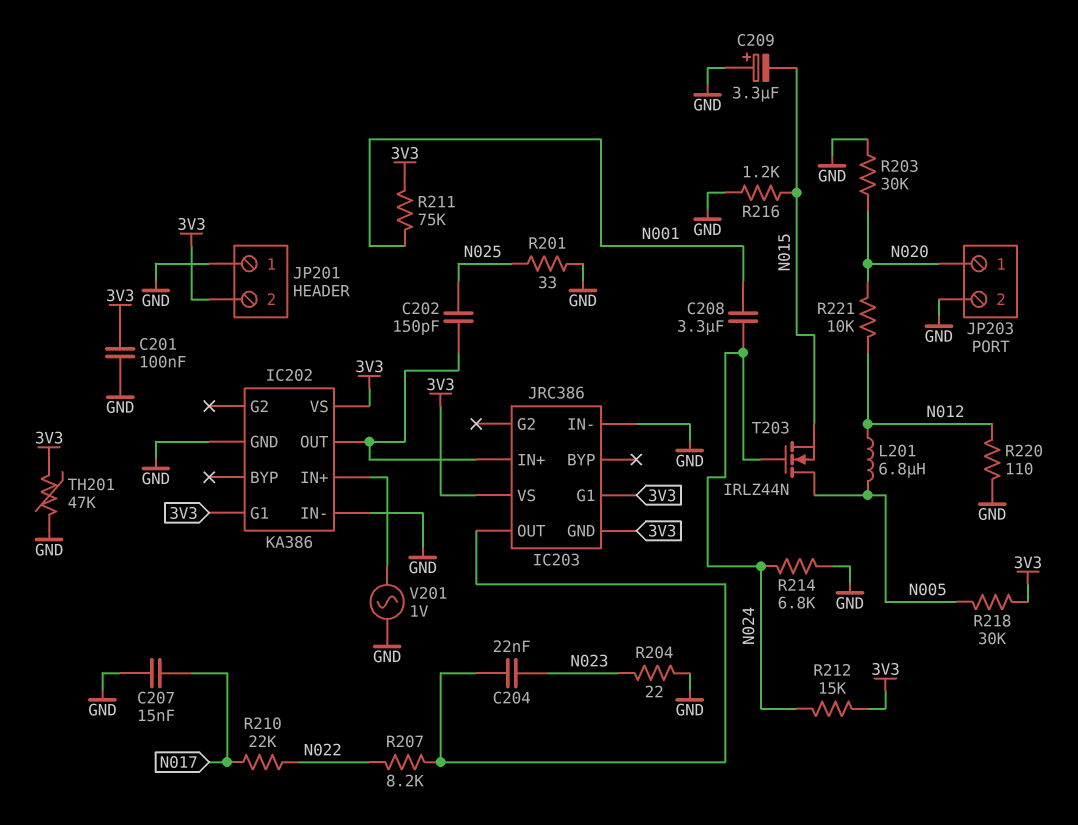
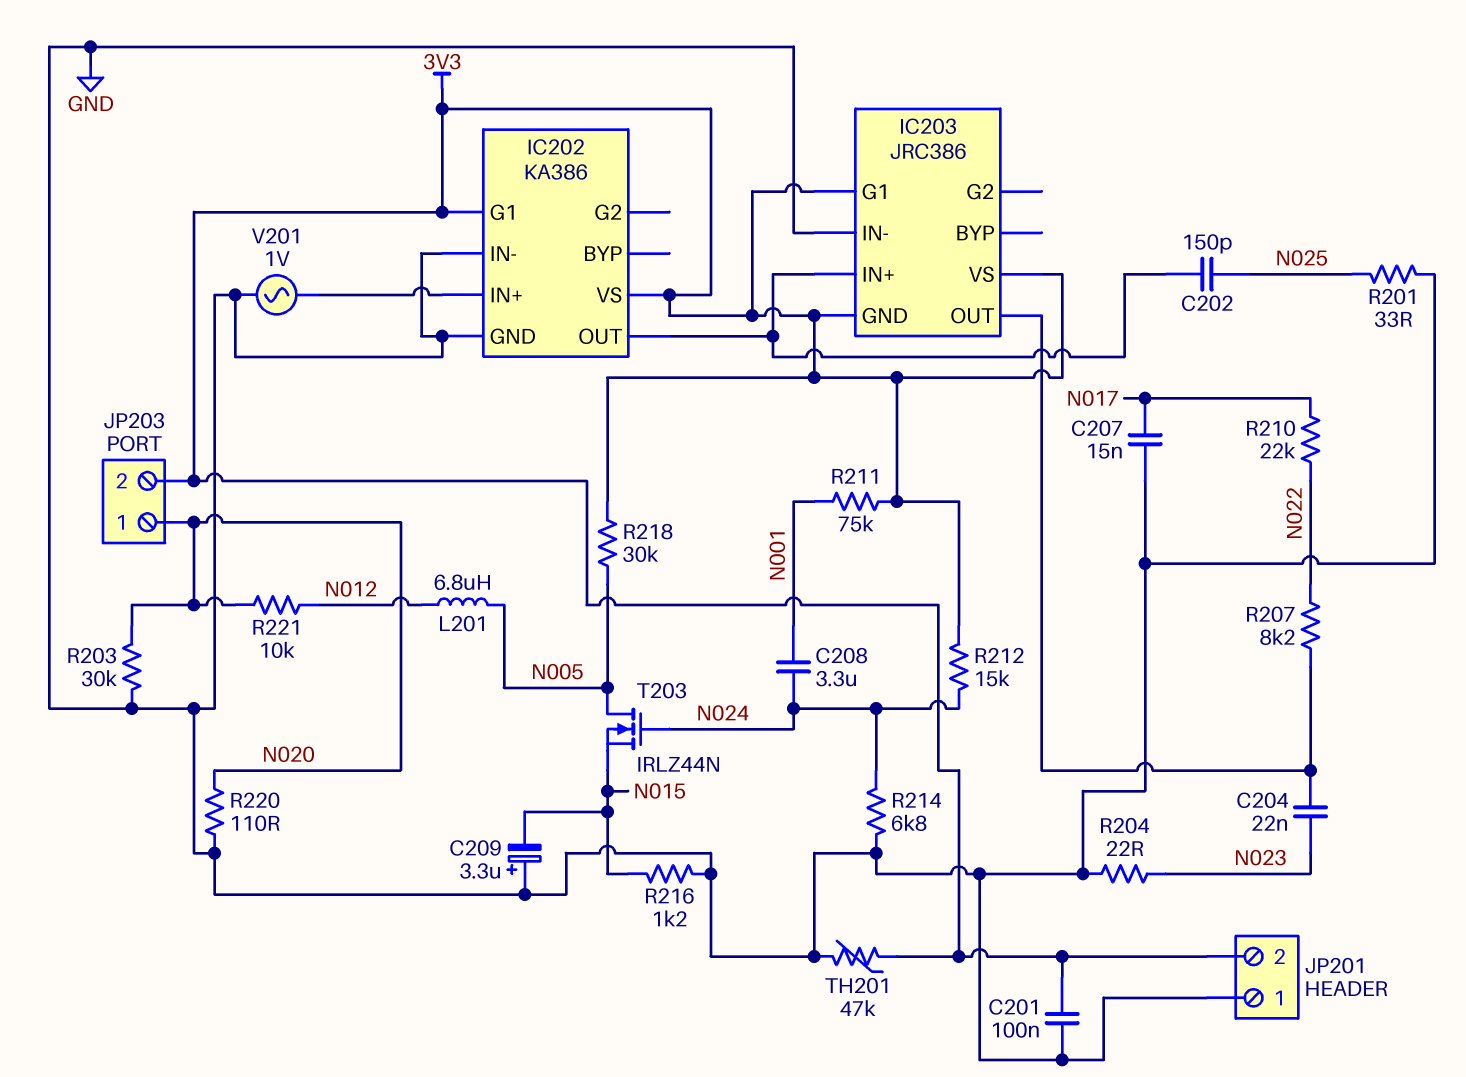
JP203 pin 2: GND -> 3V3
R220: 110 (GND, N012) -> 110 (GND, N020)

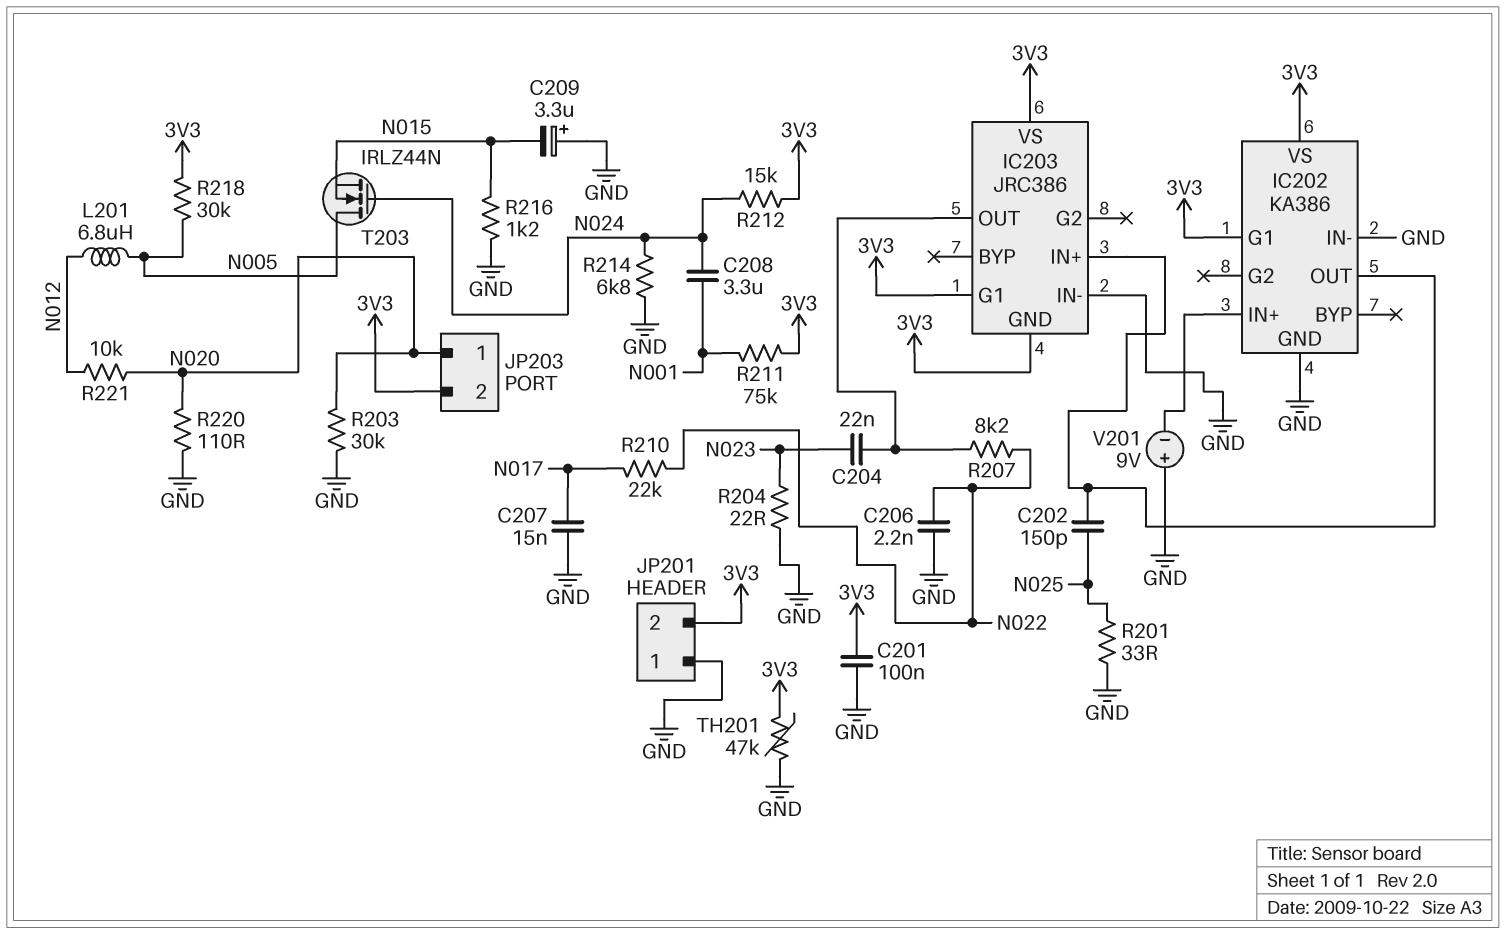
C206: none -> 2.2nF (GND, N022)
V201: AC 1V (GND, IC202/IN+) -> 9V (plus GND, minus IC202/IN+)

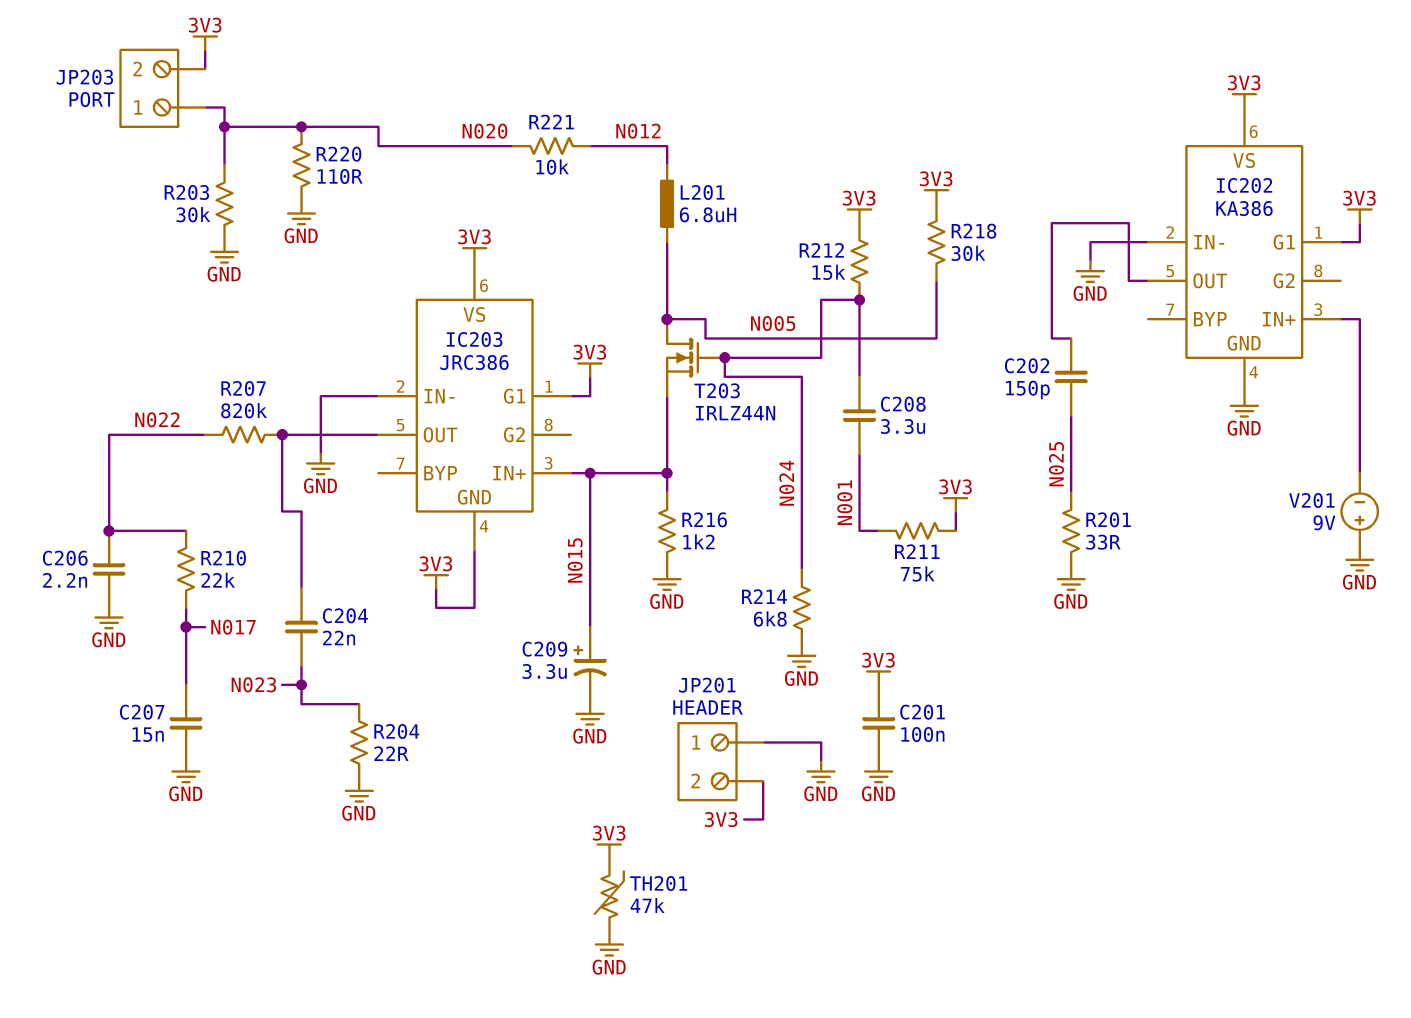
C209: 3.3uF (plus GND, minus N015) -> 3.3uF (plus N015, minus GND)
IC203 pin IN+: IC202/OUT -> N015
R207: 8.2k (IC203/OUT, N022) -> 820k (IC203/OUT, N022)

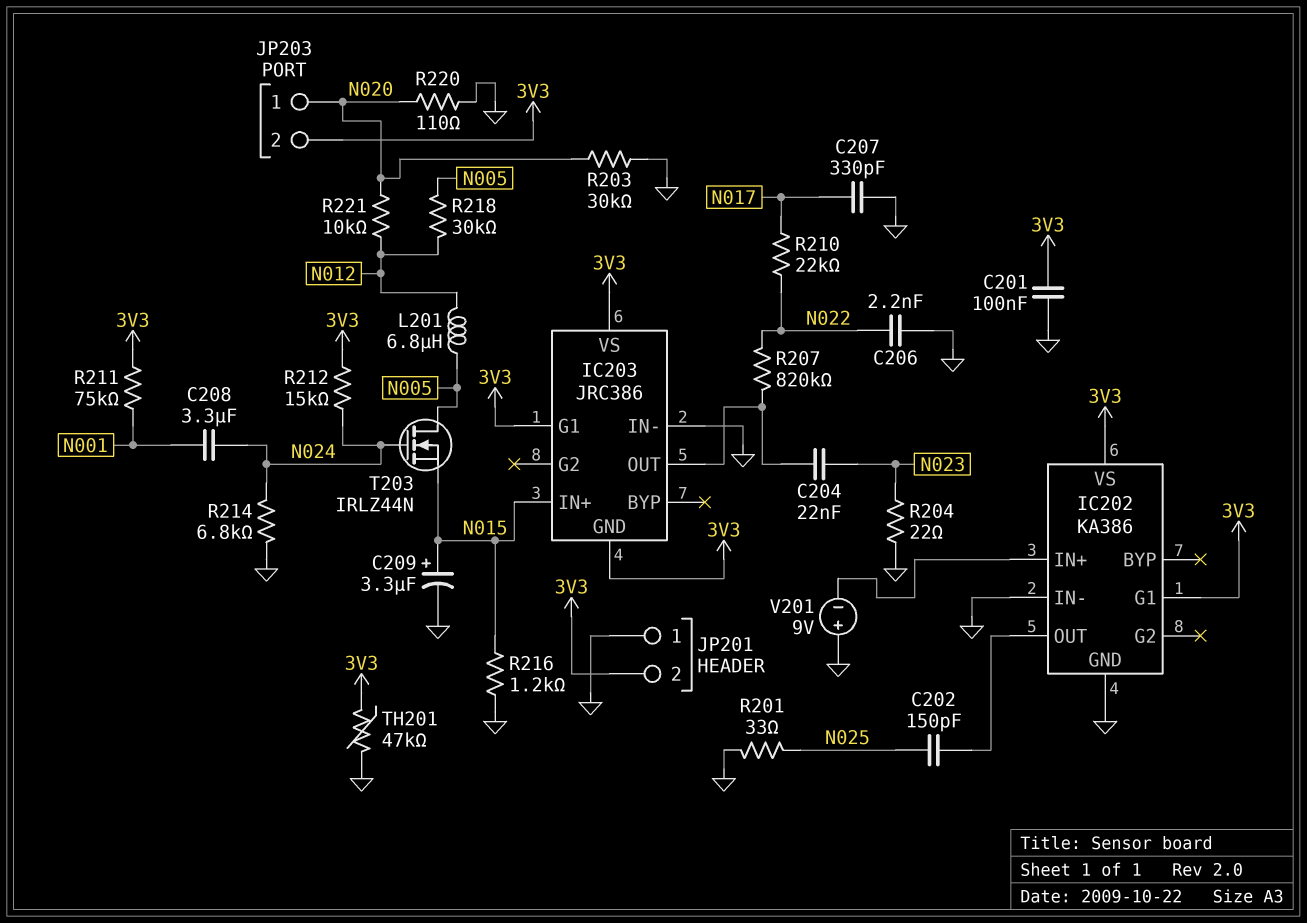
C207: 15nF (GND, N017) -> 330pF (GND, N017)
R218: 30k (3V3, N005) -> 30k (N005, N012)

